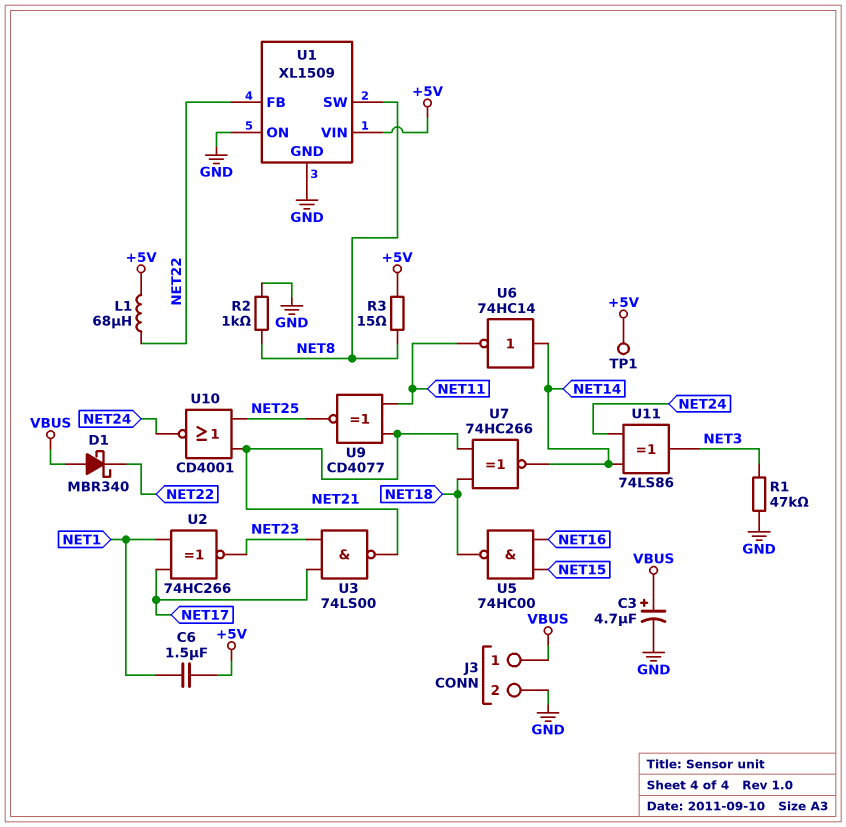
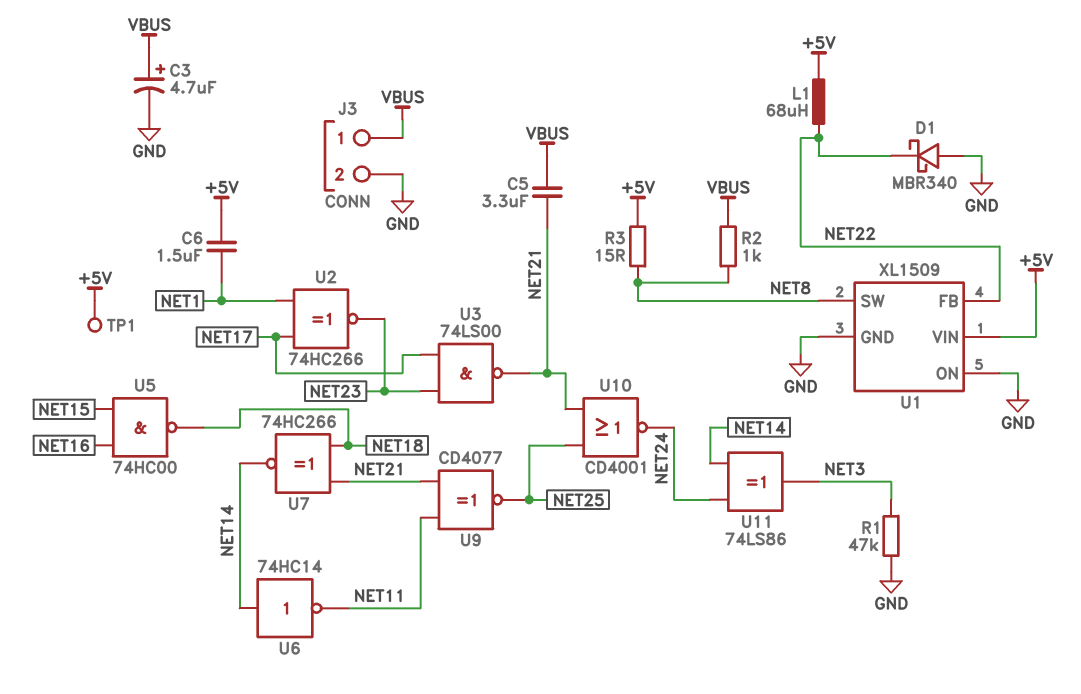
C5: none -> 3.3uF (NET21, VBUS)
D1: schottky MBR340 (A VBUS, K NET22) -> schottky MBR340 (A GND, K NET22)
R2: 1k (GND, NET8) -> 1k (NET8, VBUS)

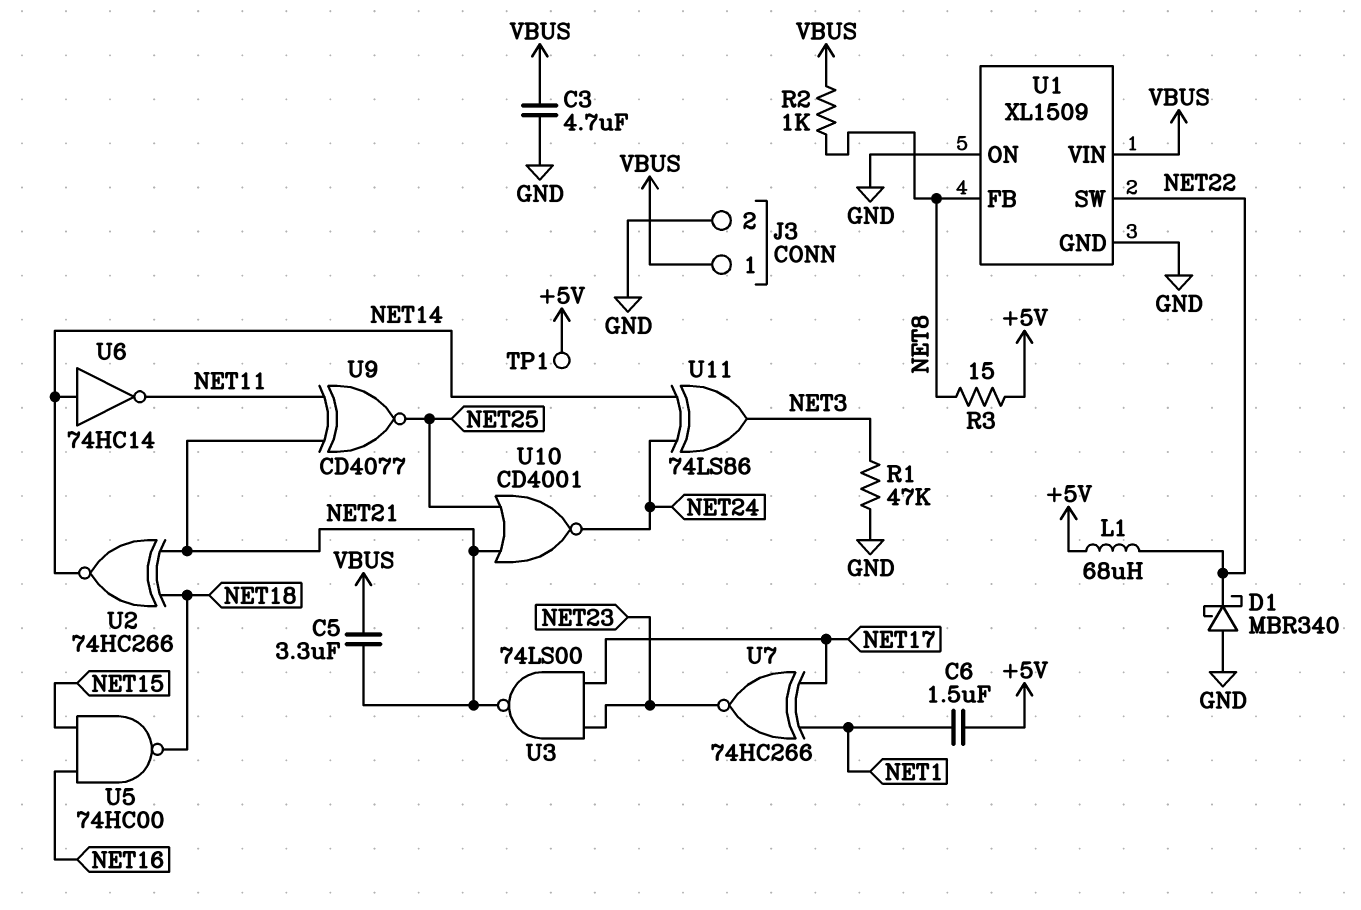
C3: 4.7uF (plus VBUS, minus GND) -> 4.7uF (GND, VBUS)
U1 pin FB: NET22 -> NET8
U1 pin SW: NET8 -> NET22
U1 pin VIN: +5V -> VBUS
U2: XNOR 74HC266 (in NET1, in NET17, out NET23) -> XNOR 74HC266 (in NET18, in NET21, out NET14)
U7: XNOR 74HC266 (in NET18, in NET21, out NET14) -> XNOR 74HC266 (in NET1, in NET17, out NET23)

